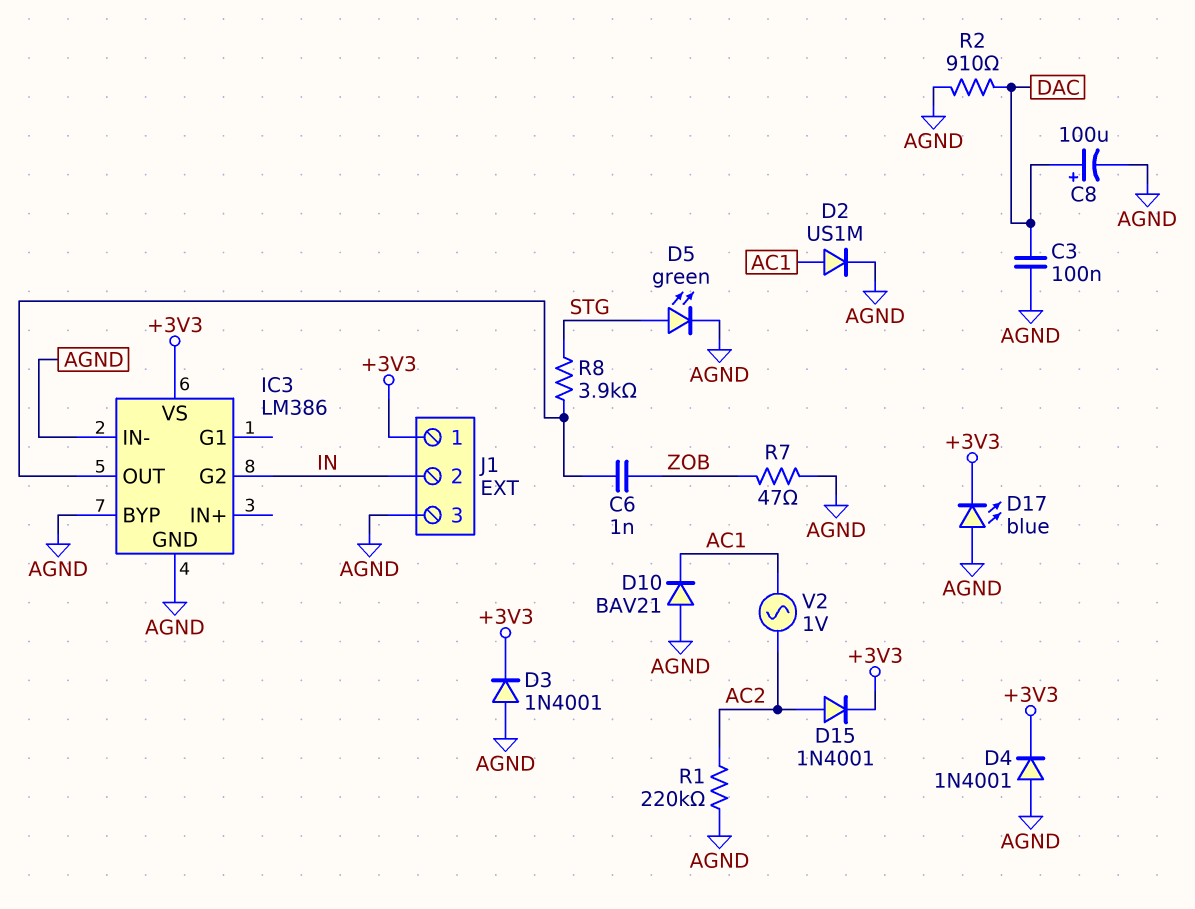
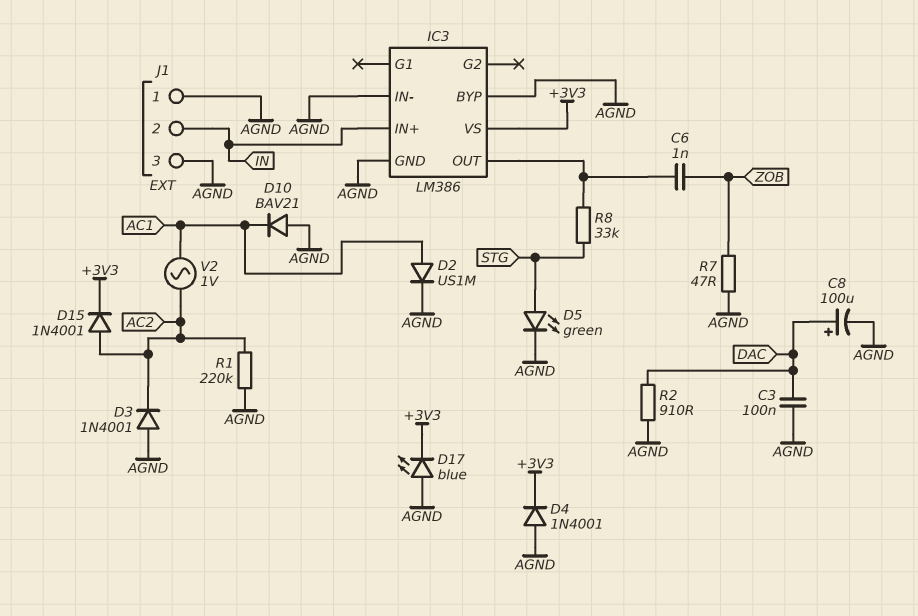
D3: diode 1N4001 (A AGND, K +3V3) -> diode 1N4001 (A AGND, K AC2)
IC3 pin G2: IN -> none
IC3 pin IN+: none -> IN
J1 pin 1: +3V3 -> AGND
R8: 3.9k (IC3/OUT, STG) -> 33k (IC3/OUT, STG)

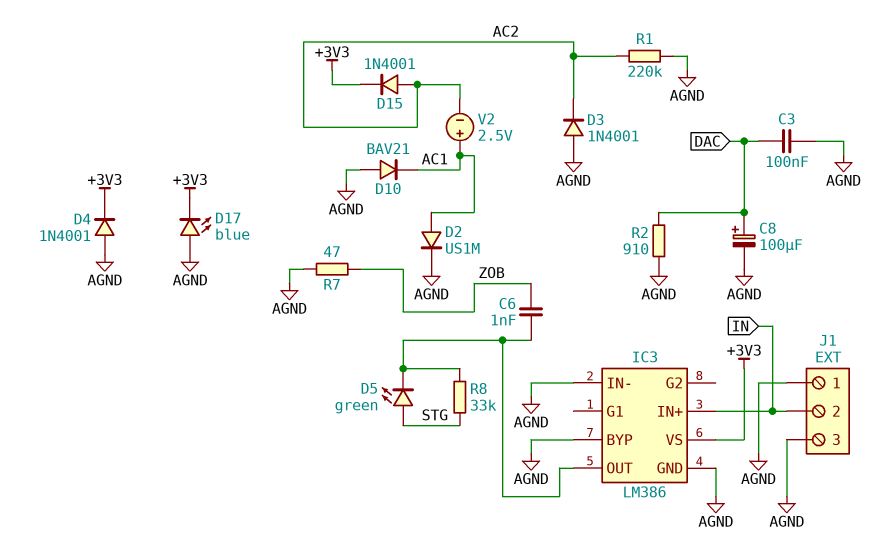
D5: LED green (A STG, K AGND) -> LED green (A STG, K IC3/OUT)
V2: AC 1V (AC1, AC2) -> 2.5V (plus AC1, minus AC2)

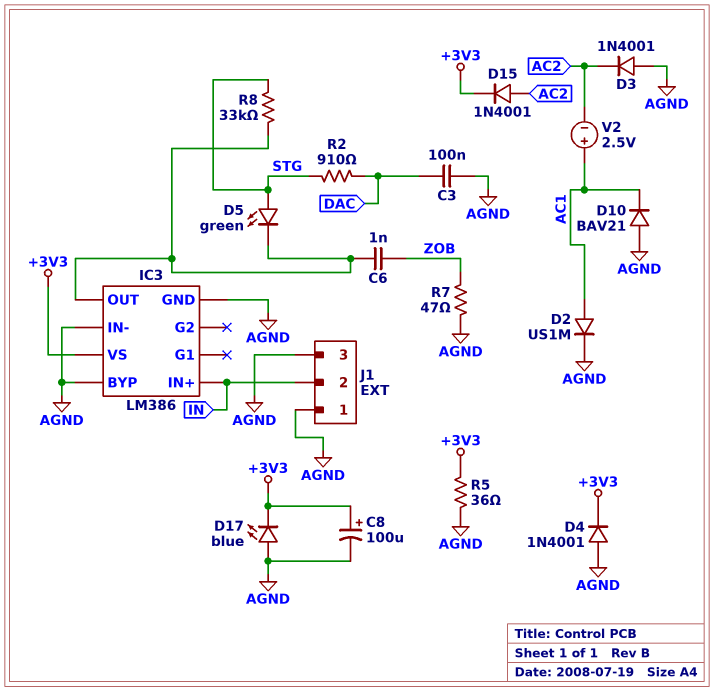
C8: 100uF (plus DAC, minus AGND) -> 100uF (plus +3V3, minus AGND)
R1: 220k (AC2, AGND) -> none
R2: 910 (AGND, DAC) -> 910 (DAC, STG)
R5: none -> 36 (+3V3, AGND)

